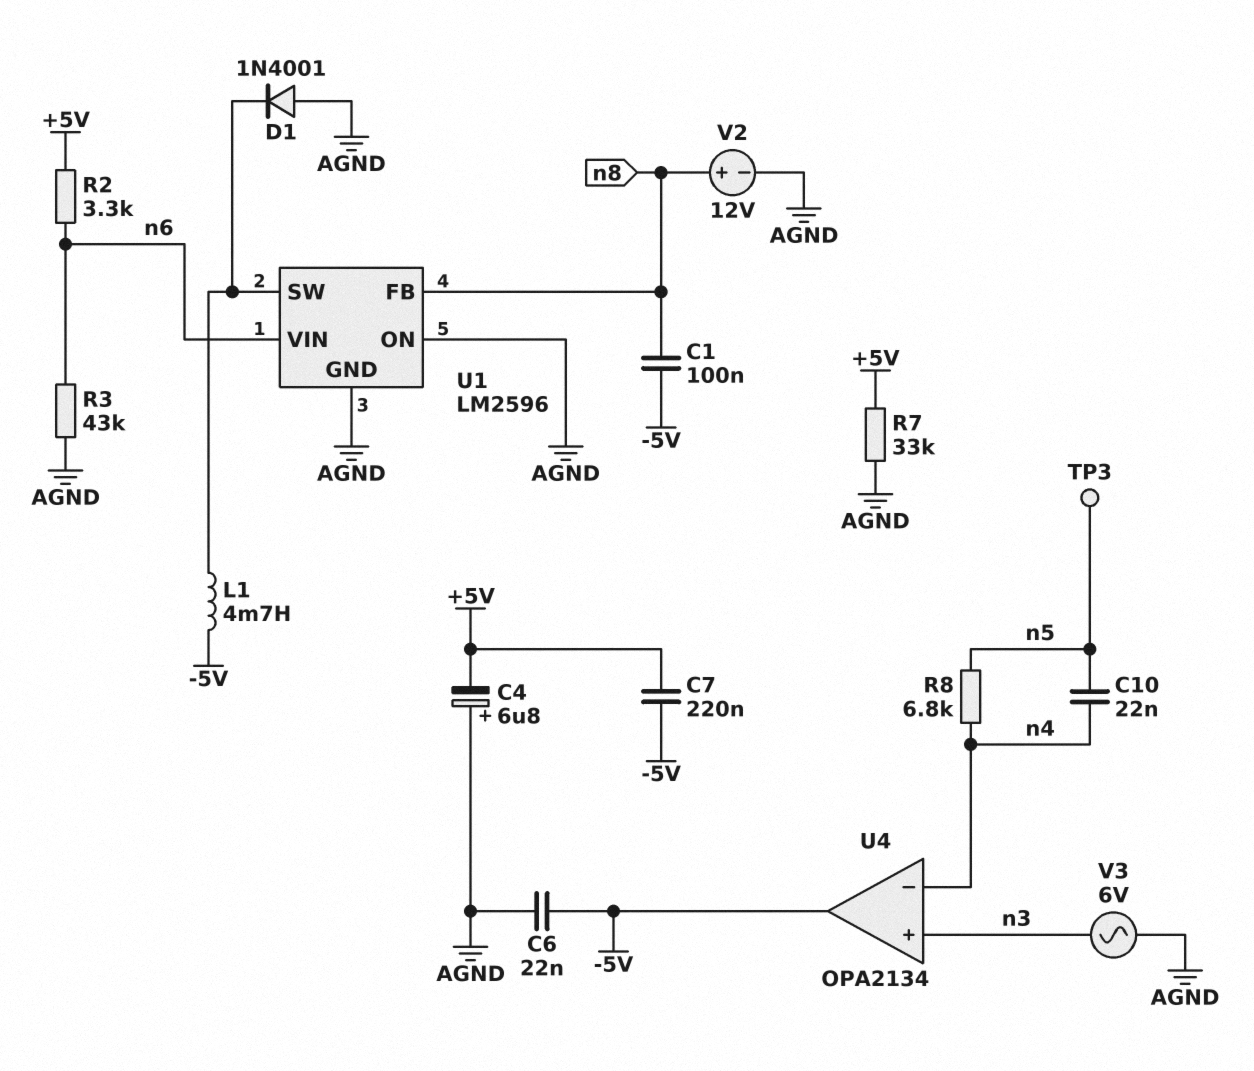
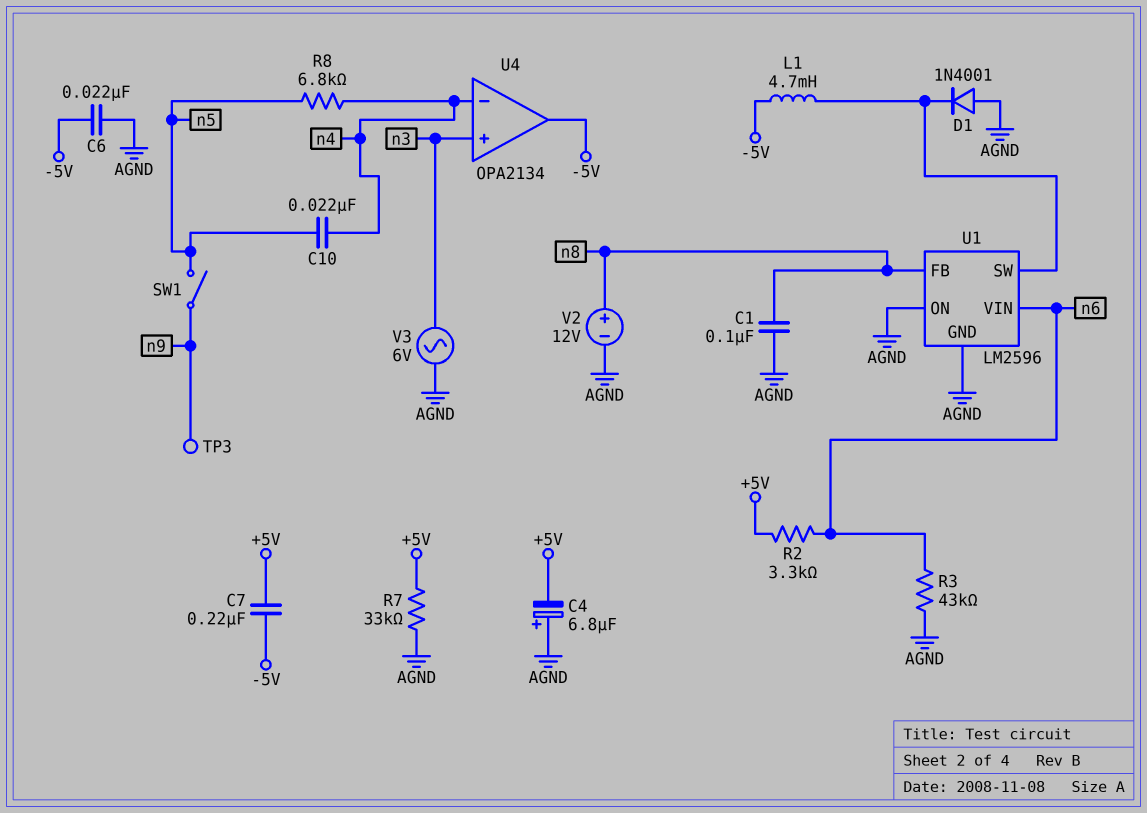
C1: 100nF (-5V, n8) -> 100nF (AGND, n8)
SW1: none -> switch (n5, n9)
TP3: test point (n5) -> test point (n9)

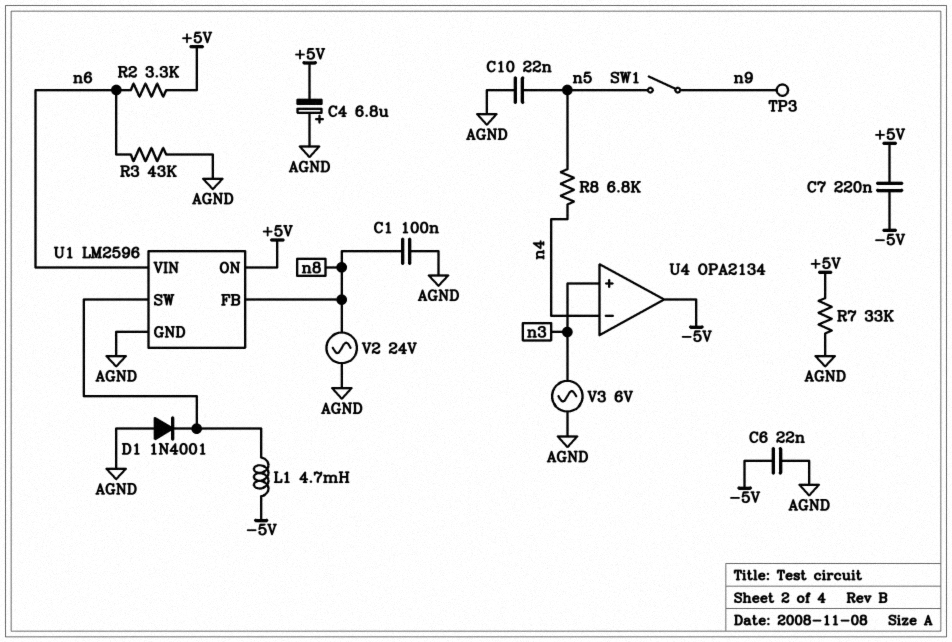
C10: 22nF (n4, n5) -> 22nF (AGND, n5)
U1 pin ON: AGND -> +5V
V2: 12V (plus n8, minus AGND) -> AC 24V (AGND, n8)

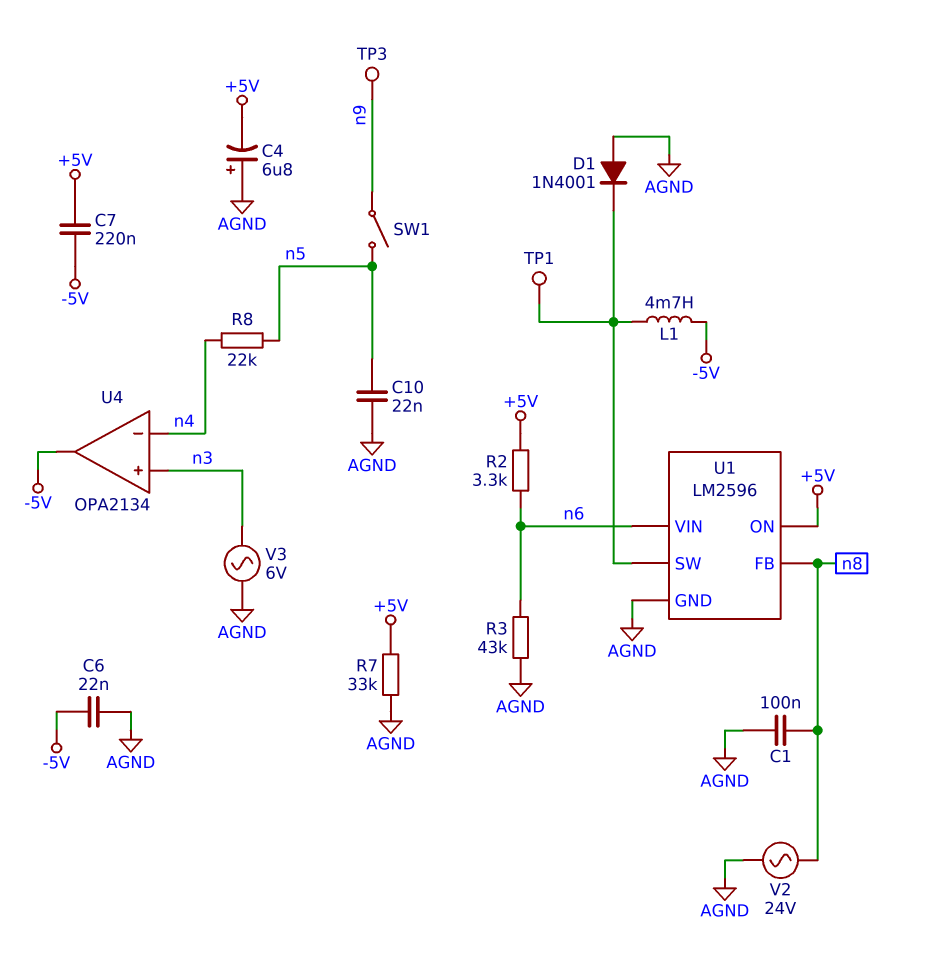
R8: 6.8k (n4, n5) -> 22k (n4, n5)
TP1: none -> test point (U1/SW)

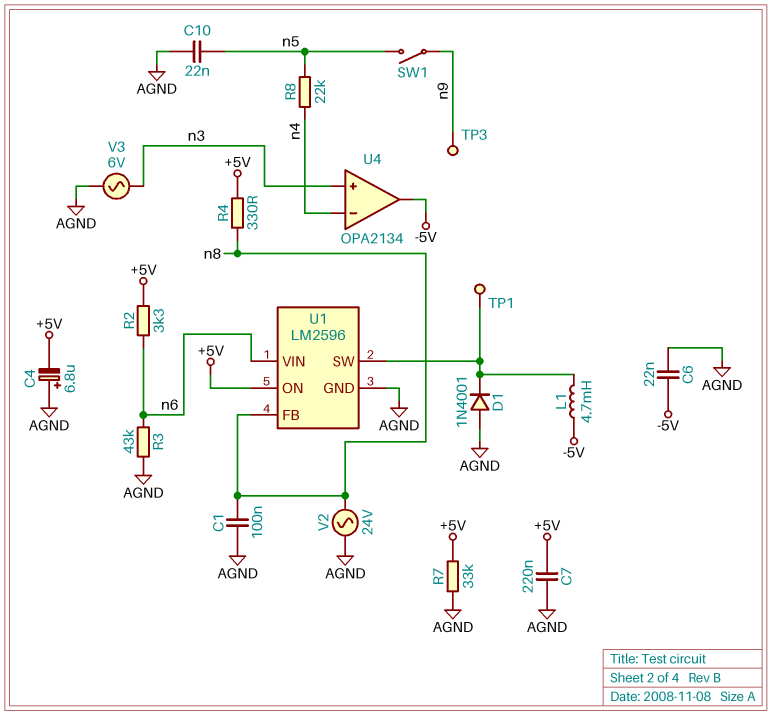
C7: 220nF (+5V, -5V) -> 220nF (+5V, AGND)
R4: none -> 330 (+5V, n8)

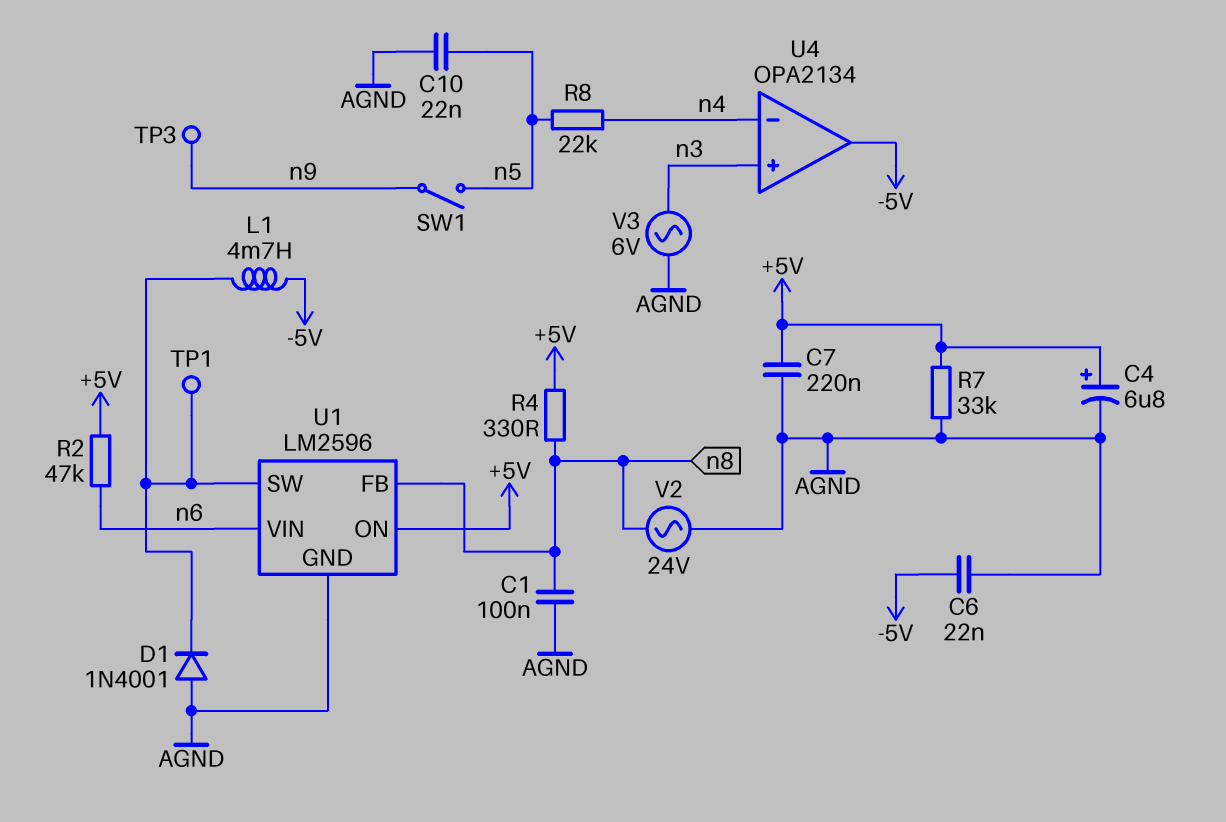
C4: 6.8uF (plus AGND, minus +5V) -> 6.8uF (plus +5V, minus AGND)
R2: 3.3k (+5V, n6) -> 47k (+5V, n6)
R3: 43k (AGND, n6) -> none

